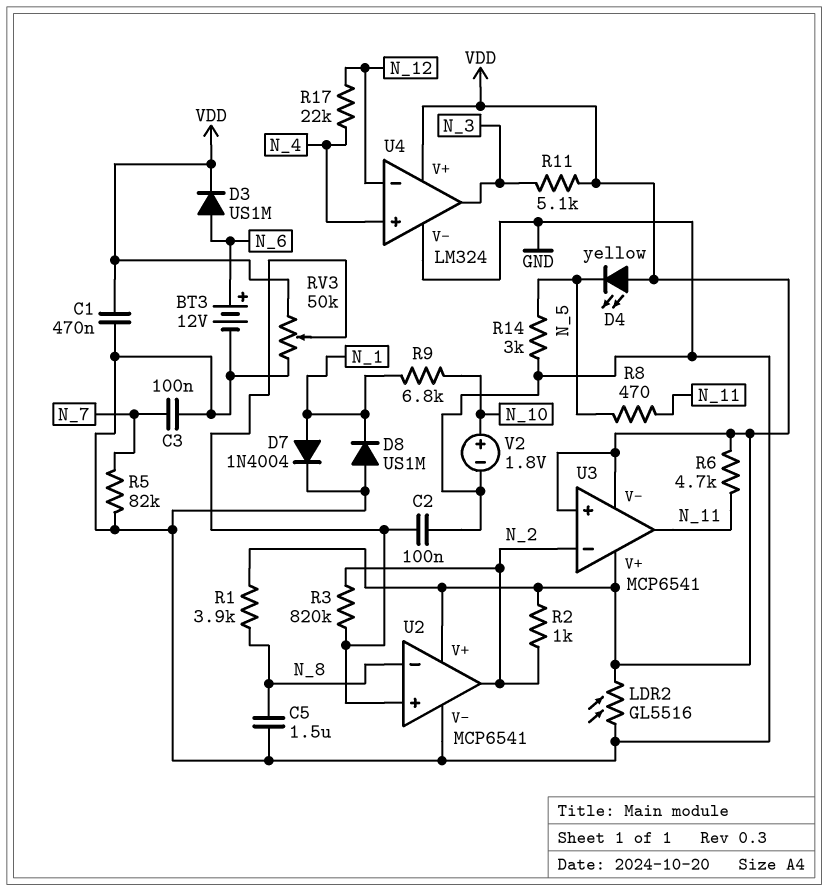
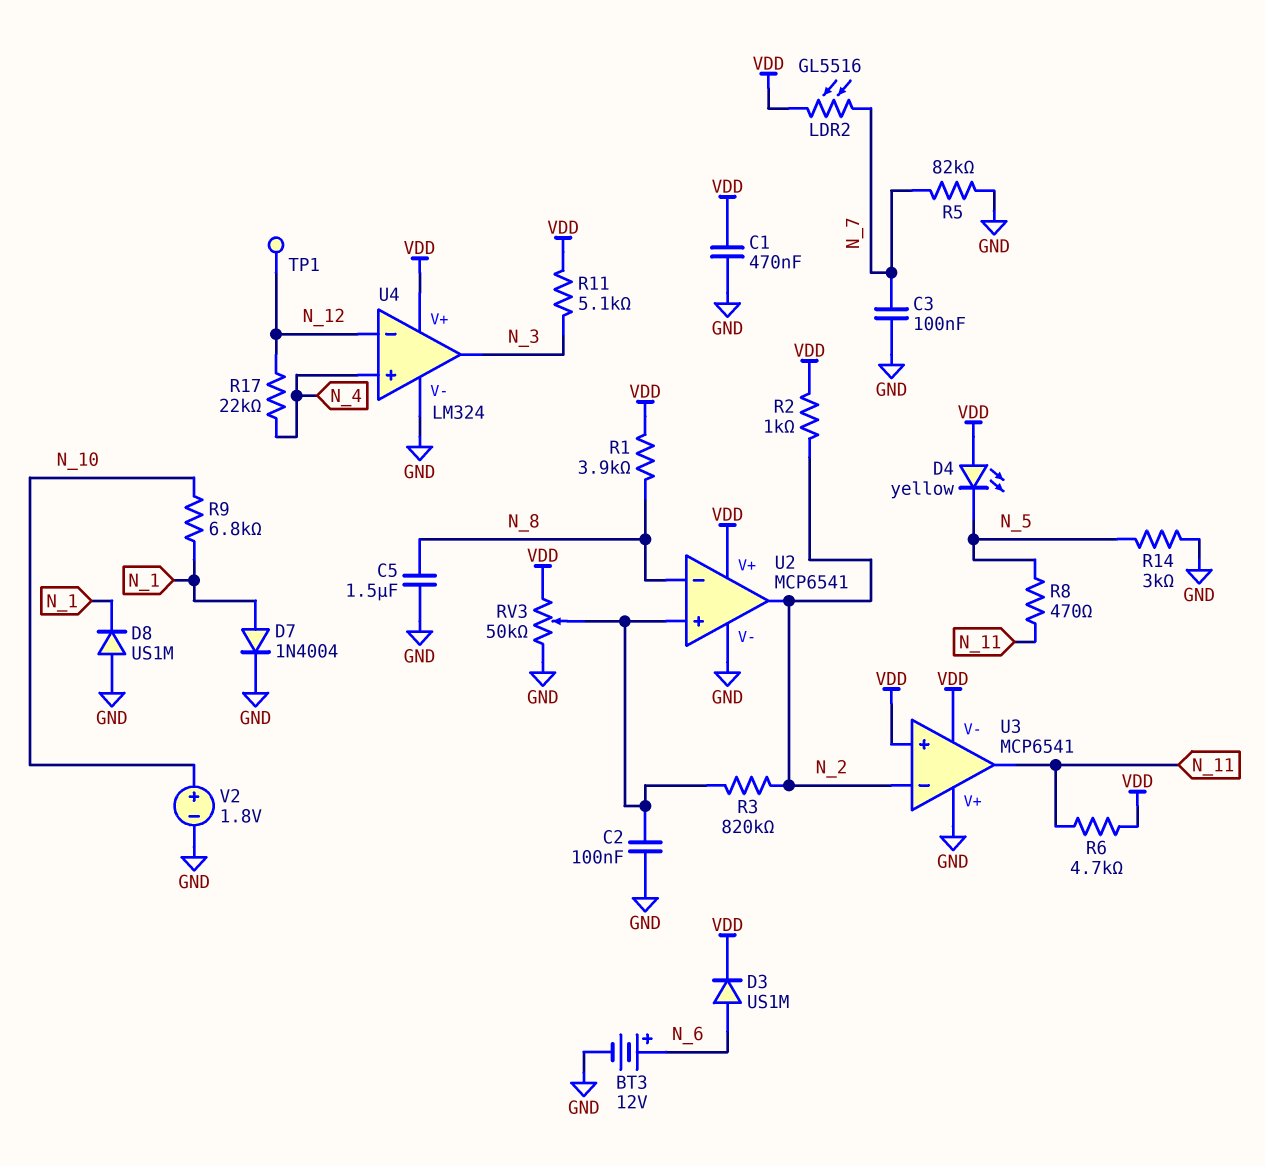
LDR2: GL5516 (GND, VDD) -> GL5516 (N_7, VDD)
TP1: none -> test point (N_12)
U3 pin V+: VDD -> GND

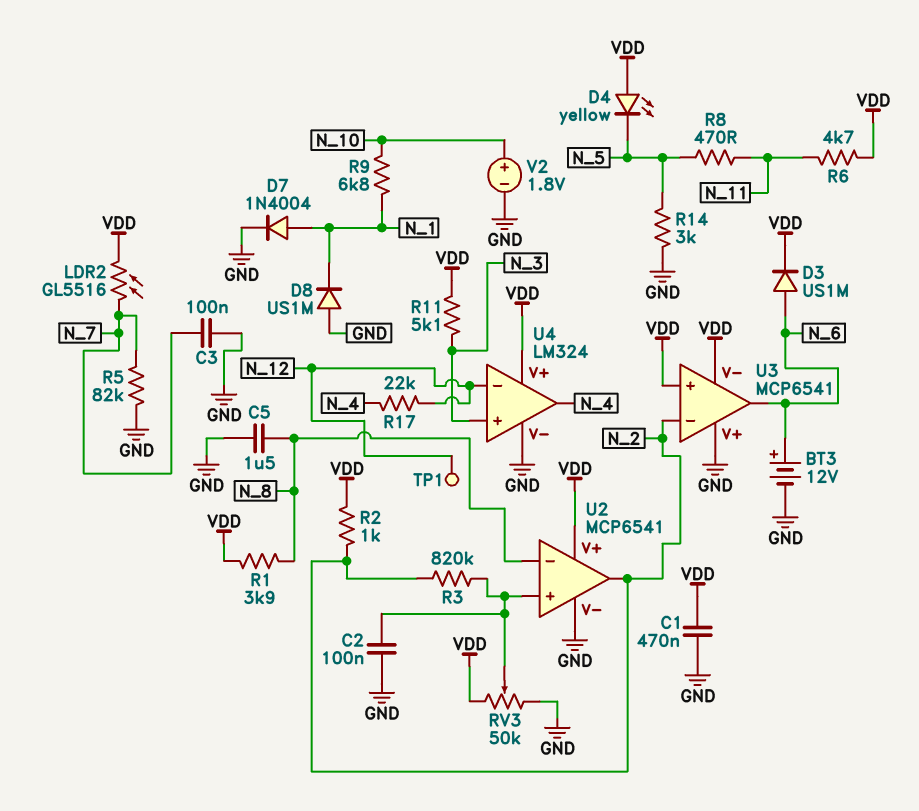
U3 pin out: N_11 -> N_6
U4 pin in+: N_4 -> N_3
U4 pin out: N_3 -> N_4

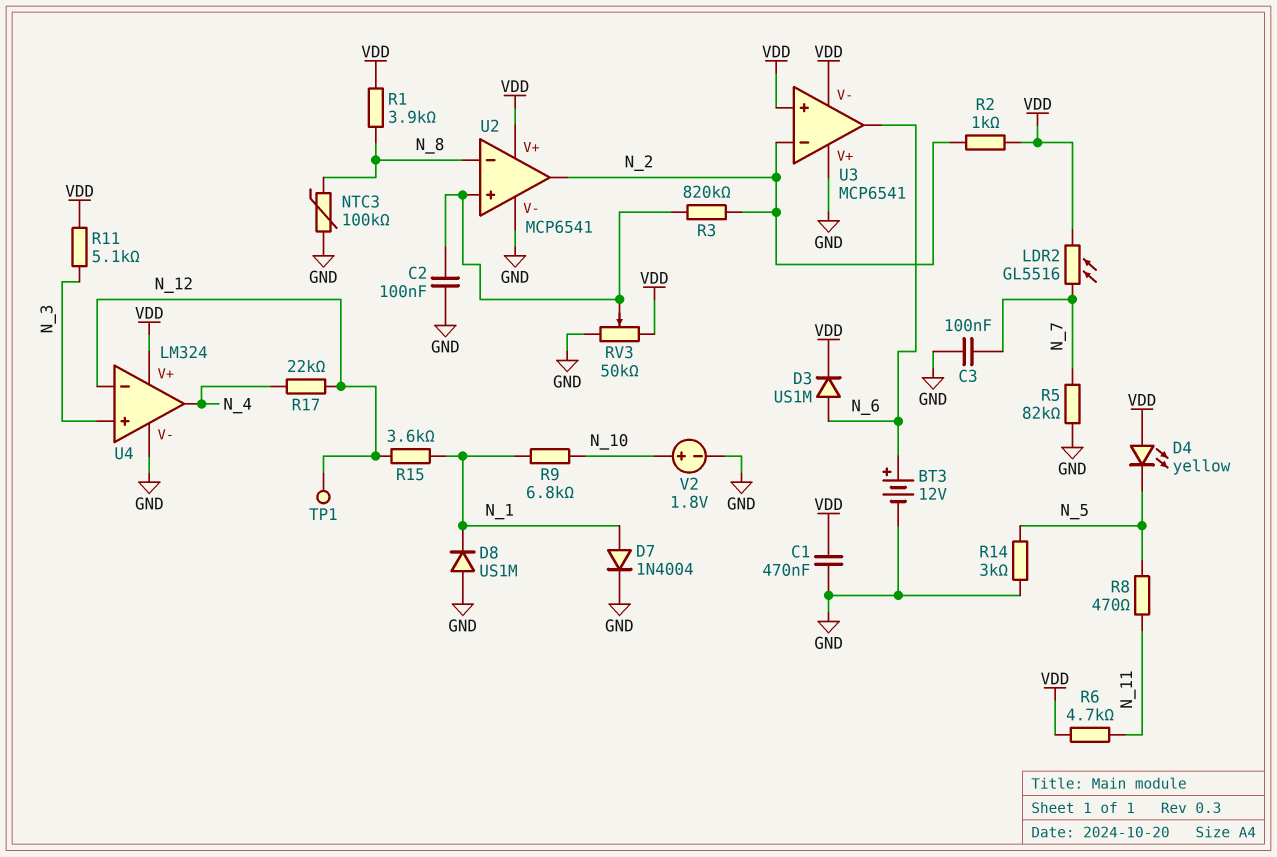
C5: 1.5uF (GND, N_8) -> none
NTC3: none -> 100k (GND, N_8)
R15: none -> 3.6k (N_1, N_12)

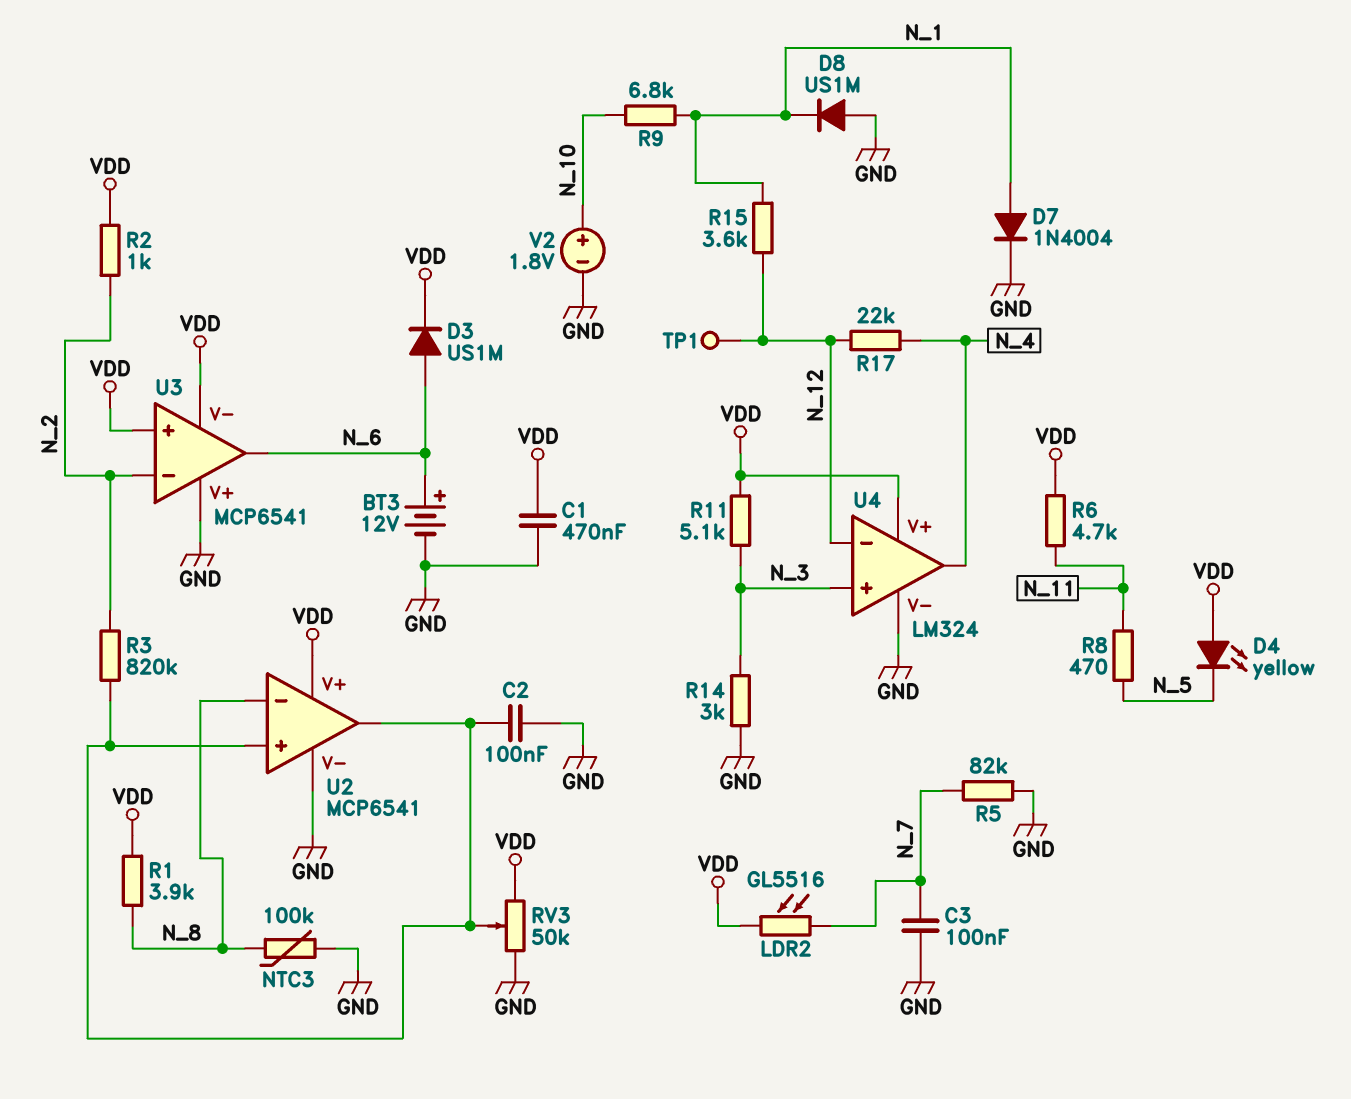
R14: 3k (GND, N_5) -> 3k (GND, N_3)
U2 pin out: N_2 -> U2/in+

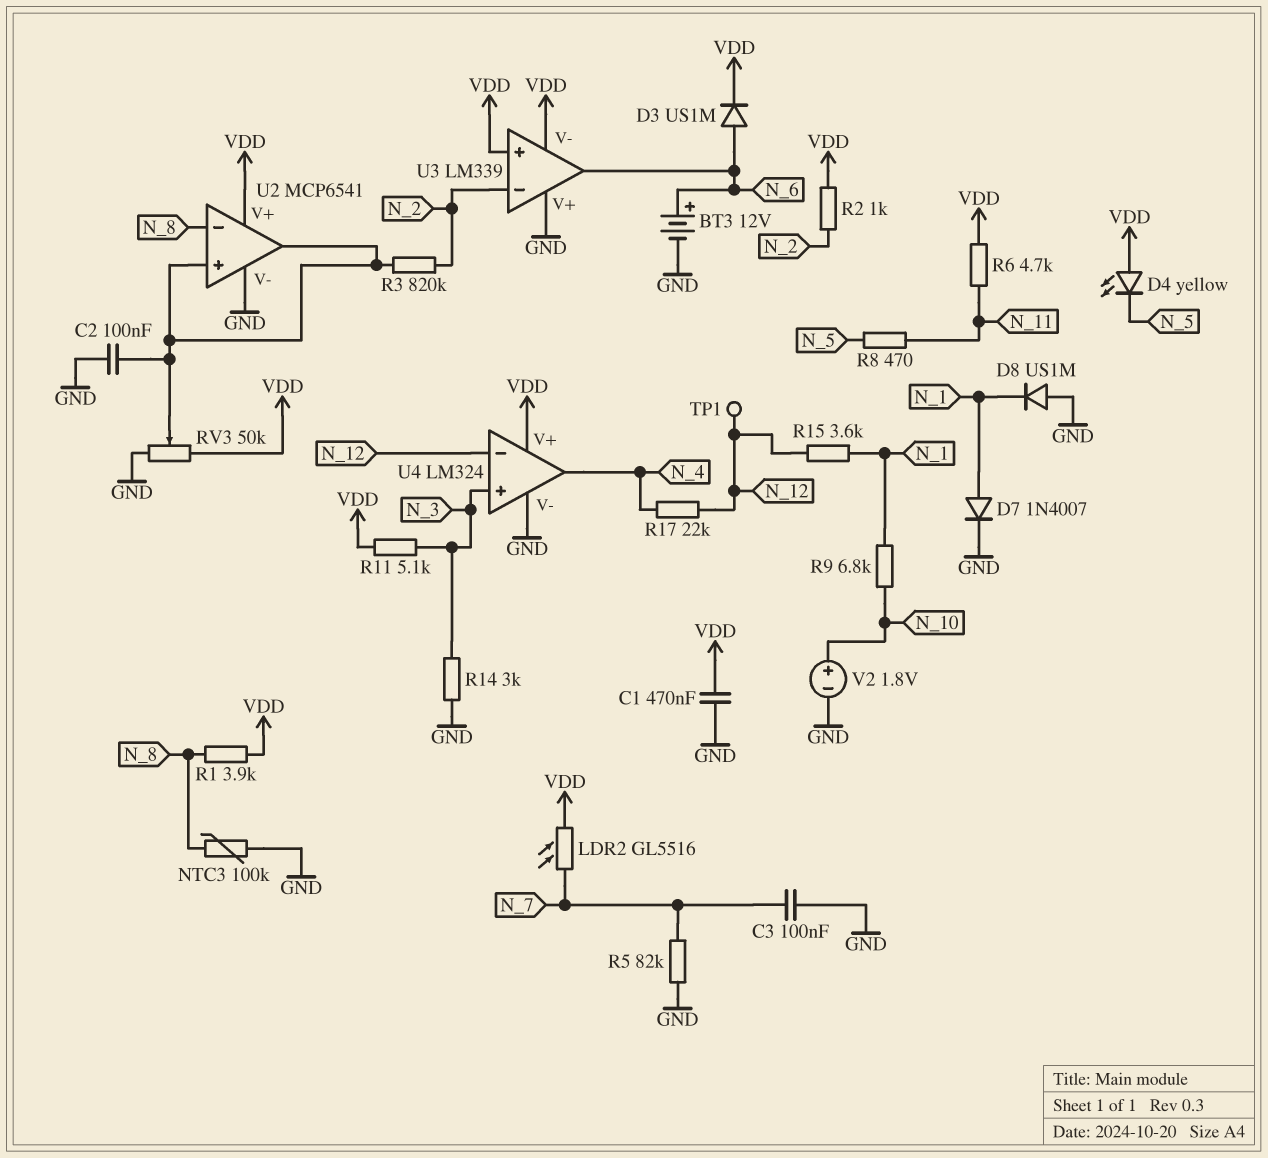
D7: diode 1N4004 (A N_1, K GND) -> diode 1N4007 (A N_1, K GND)
U3: MCP6541 -> LM339

